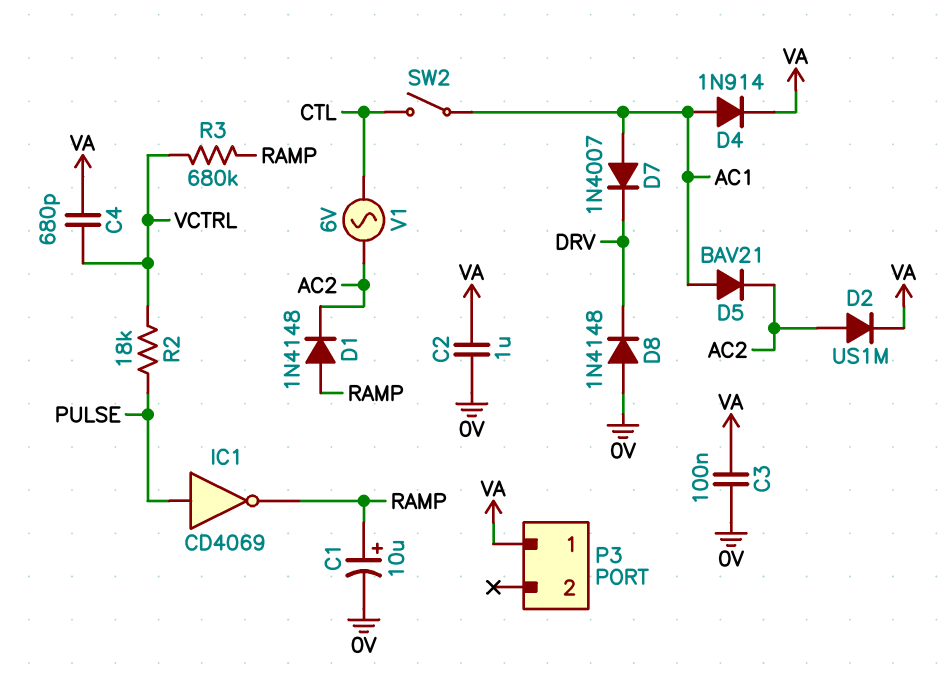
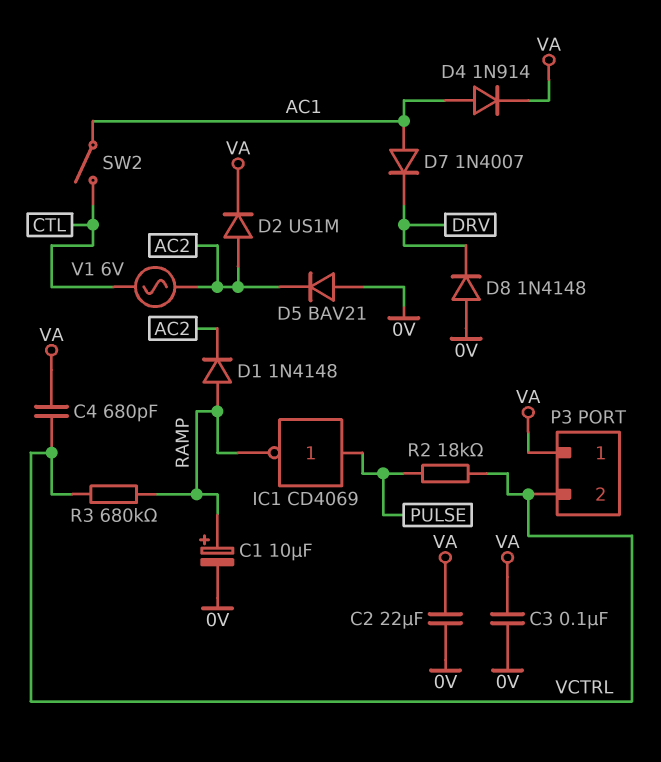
C2: 1uF (0V, VA) -> 22uF (0V, VA)
D5: diode BAV21 (A AC1, K AC2) -> diode BAV21 (A 0V, K AC2)
P3 pin 2: none -> VCTRL

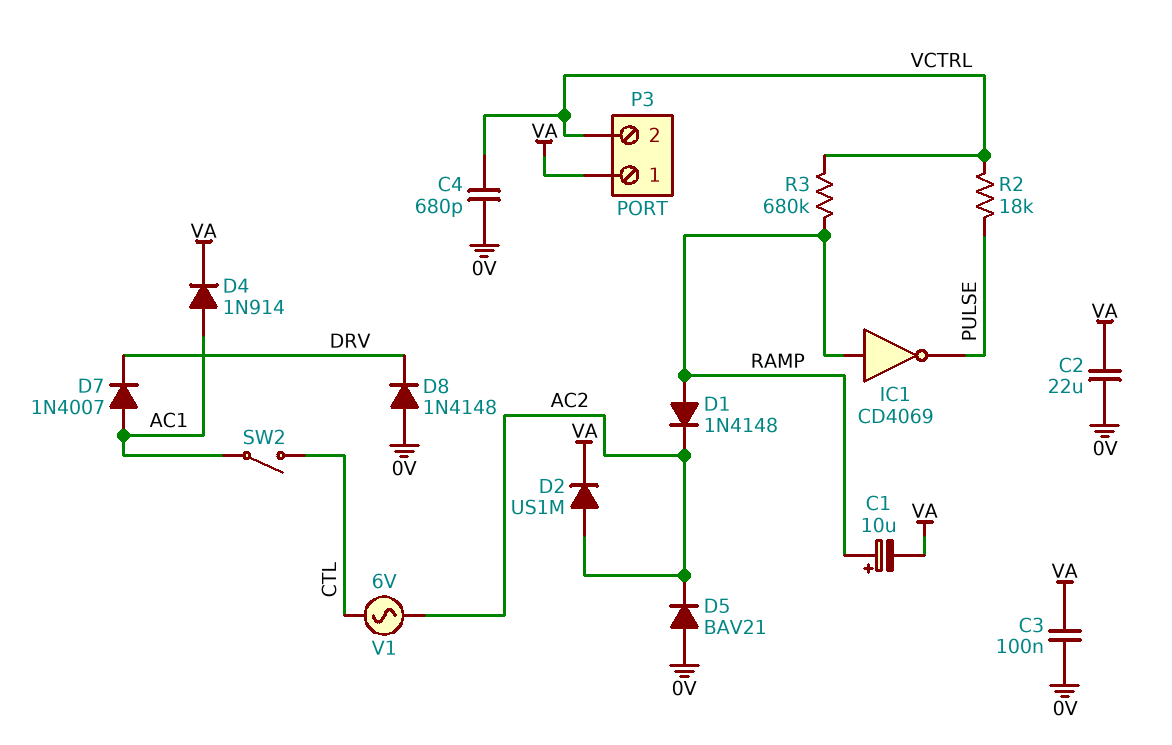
C1: 10uF (plus RAMP, minus 0V) -> 10uF (plus RAMP, minus VA)
C4: 680pF (VA, VCTRL) -> 680pF (0V, VCTRL)
IC1: NOT CD4069 (in PULSE, out RAMP) -> NOT CD4069 (in RAMP, out PULSE)

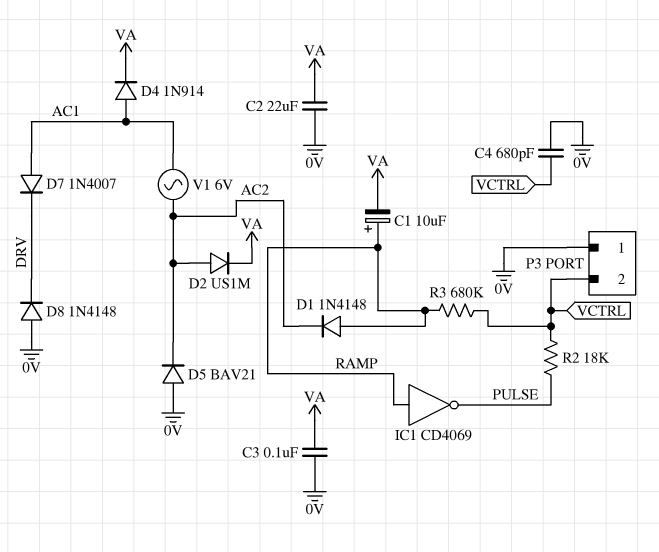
P3 pin 1: VA -> 0V
SW2: switch (AC1, CTL) -> none
V1: AC 6V (AC2, CTL) -> AC 6V (AC1, AC2)

